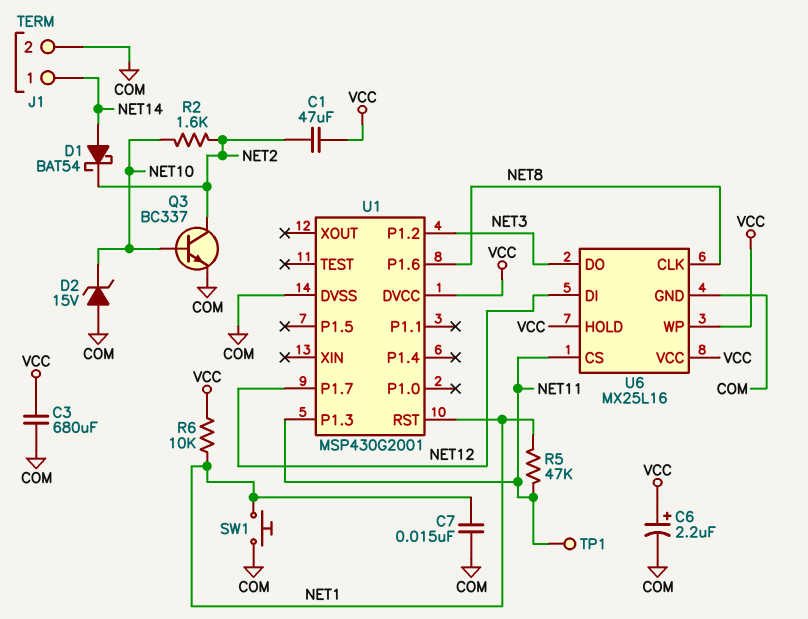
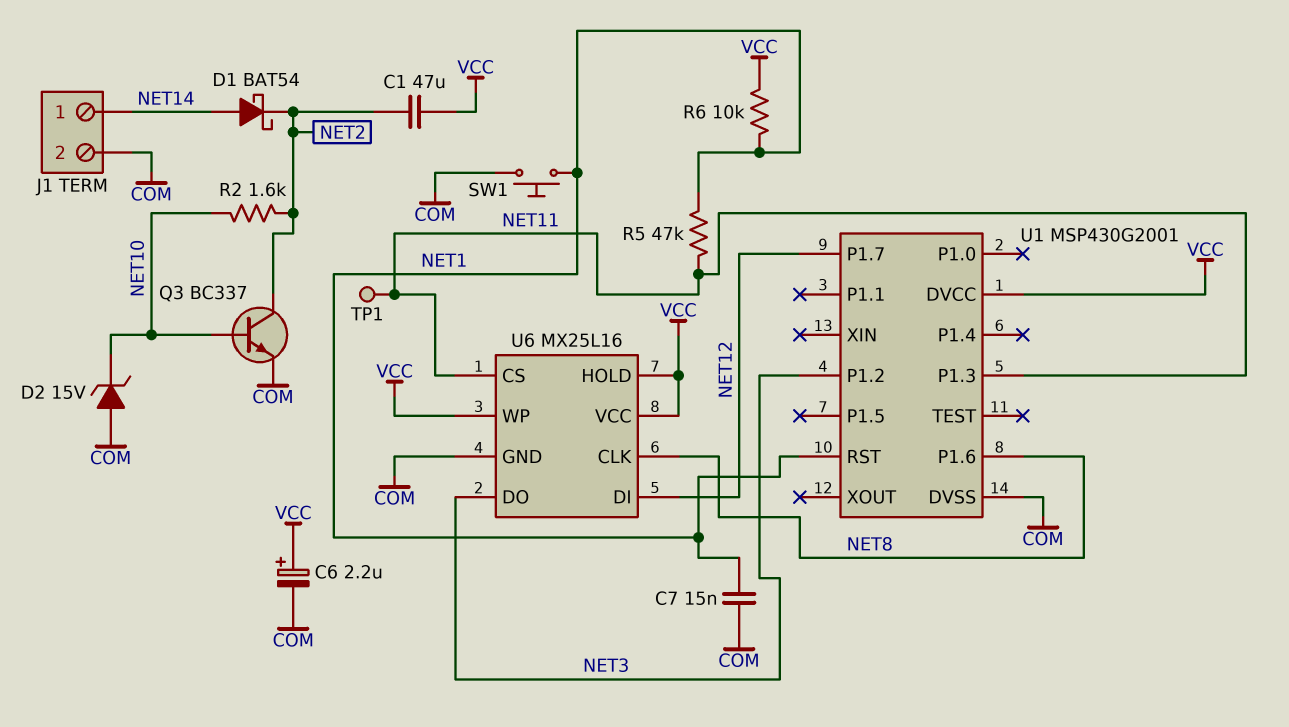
C3: 680uF (COM, VCC) -> none

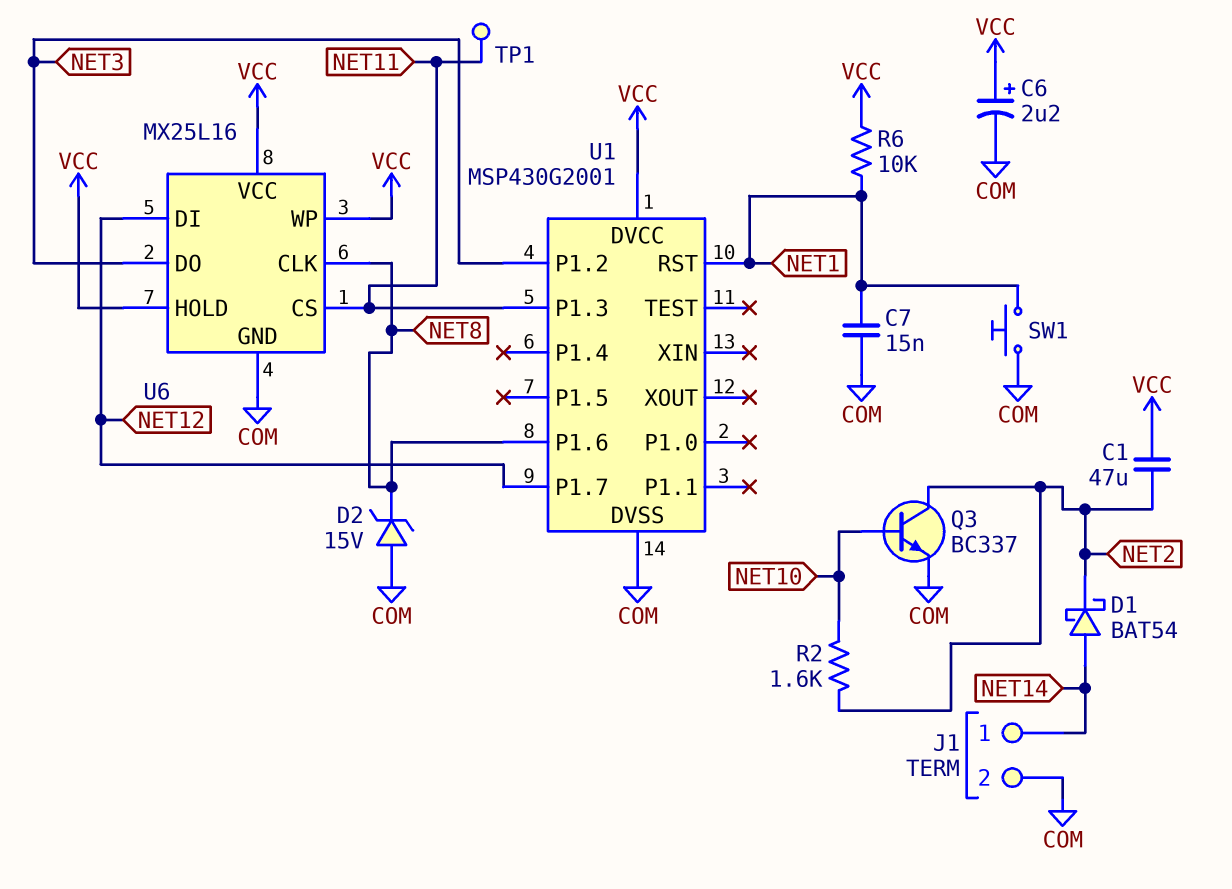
D2: zener 15V (A COM, K NET10) -> zener 15V (A COM, K NET8)
R5: 47k (NET1, NET11) -> none

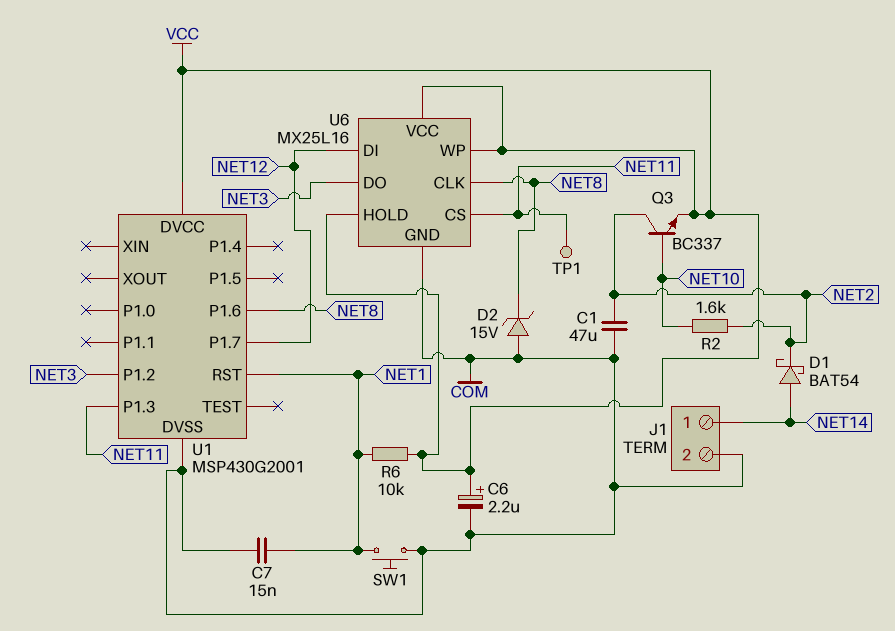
C1: 47uF (NET2, VCC) -> 47uF (COM, NET2)
Q3: NPN BC337 (B NET10, C NET2, E COM) -> NPN BC337 (B NET10, C NET2, E VCC)

